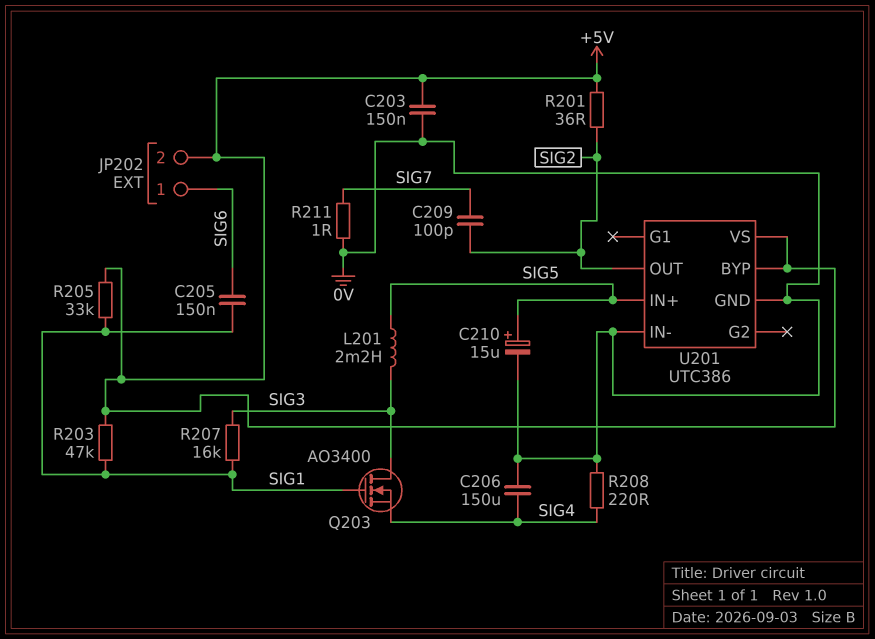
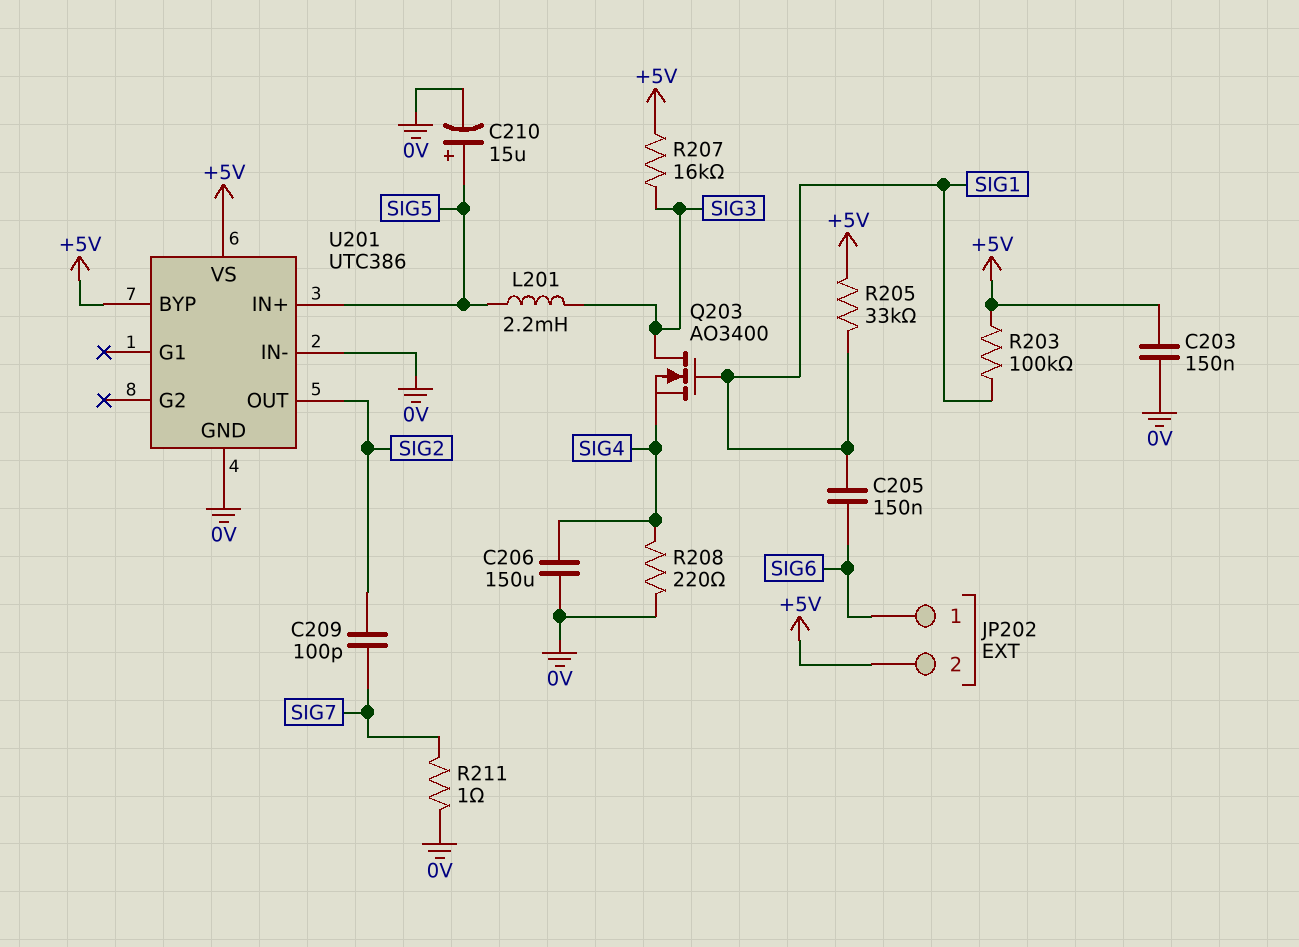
R201: 36 (+5V, SIG2) -> none
R203: 47k (+5V, SIG1) -> 100k (+5V, SIG1)
R207: 16k (SIG1, SIG3) -> 16k (+5V, SIG3)

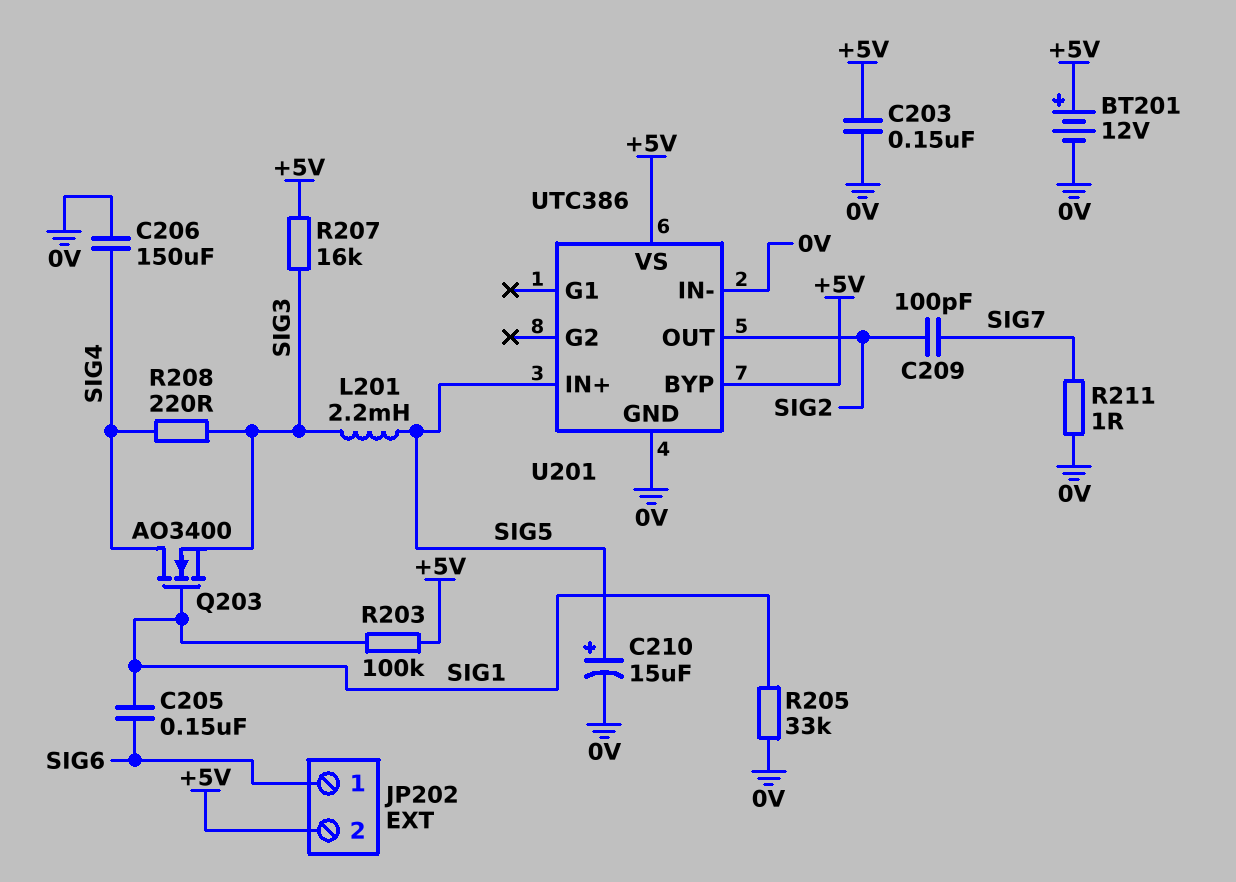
BT201: none -> 12V (plus +5V, minus 0V)
Q203: NMOS AO3400 (G SIG1, D SIG3, S SIG4) -> NMOS AO3400 (G SIG1, D SIG4, S SIG3)
R205: 33k (+5V, SIG1) -> 33k (0V, SIG1)
R208: 220 (0V, SIG4) -> 220 (SIG3, SIG4)

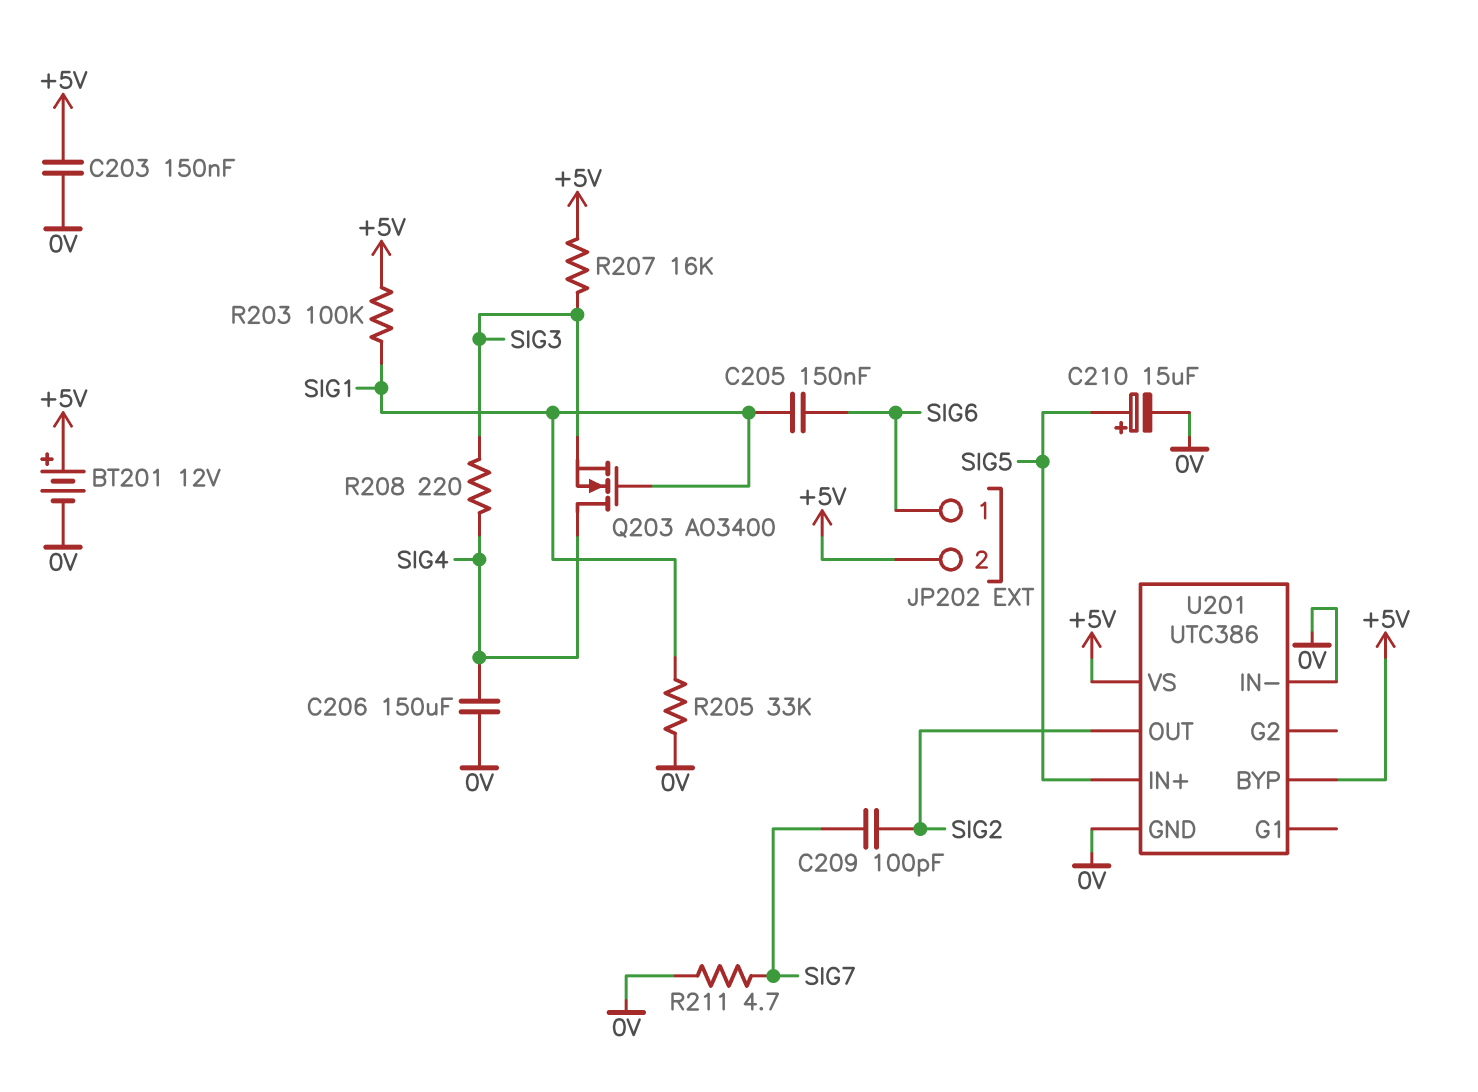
L201: 2.2mH (SIG3, SIG5) -> none
R211: 1 (0V, SIG7) -> 4.7 (0V, SIG7)

